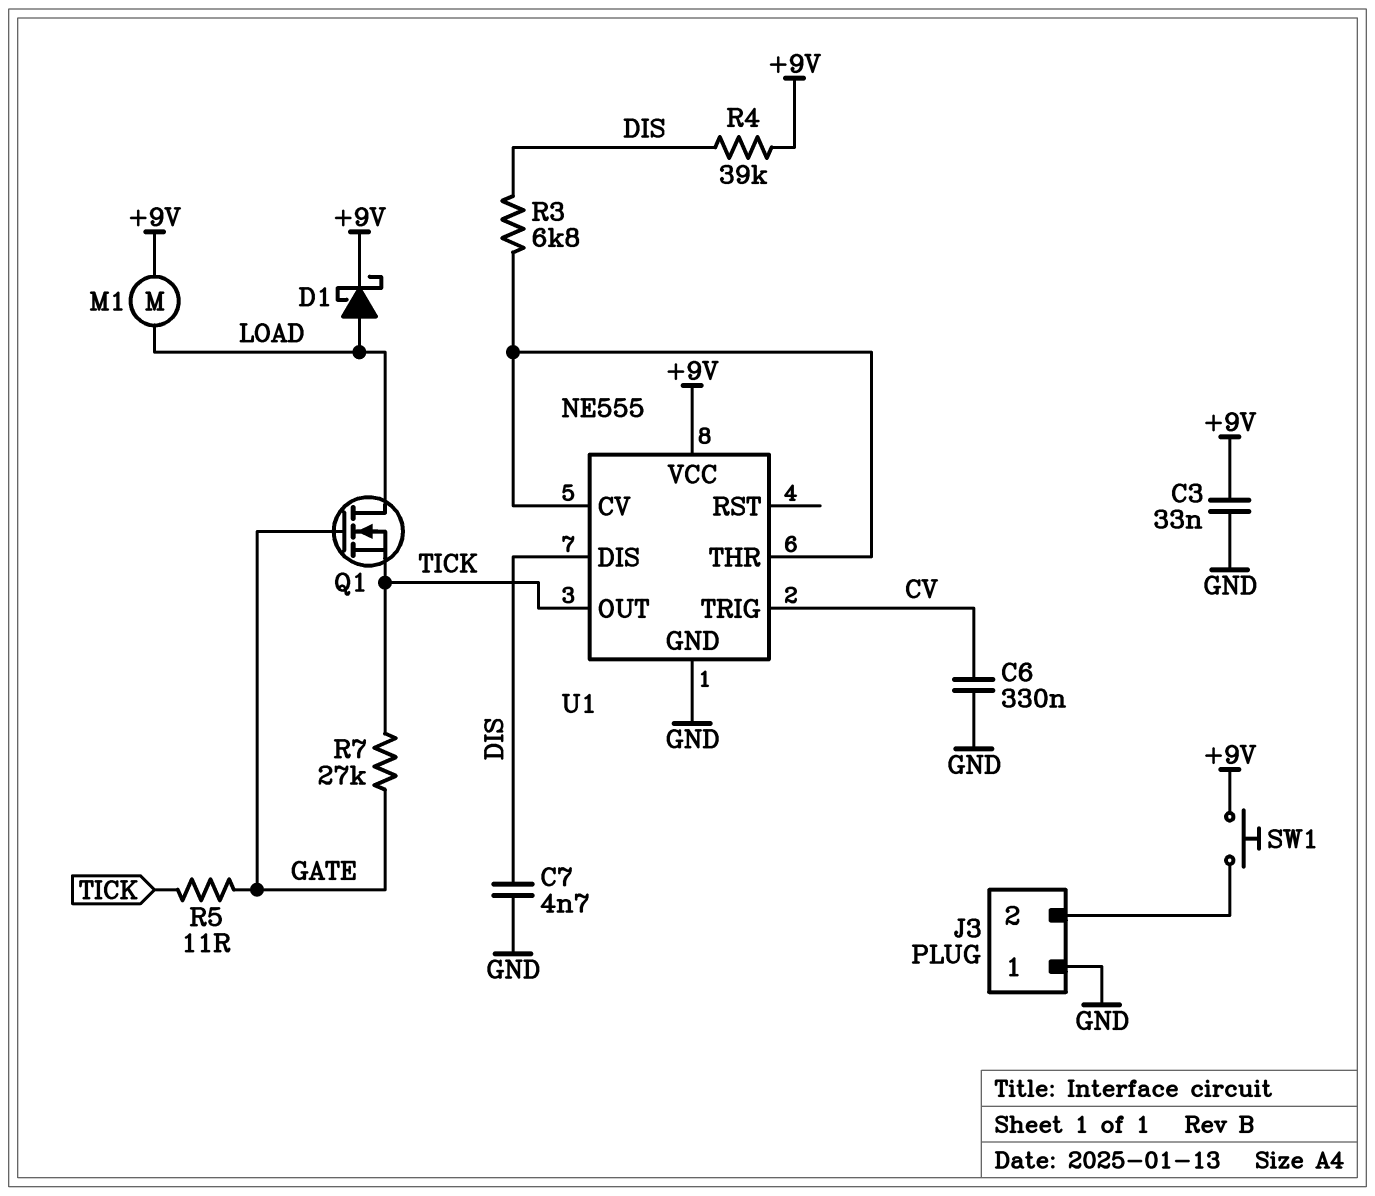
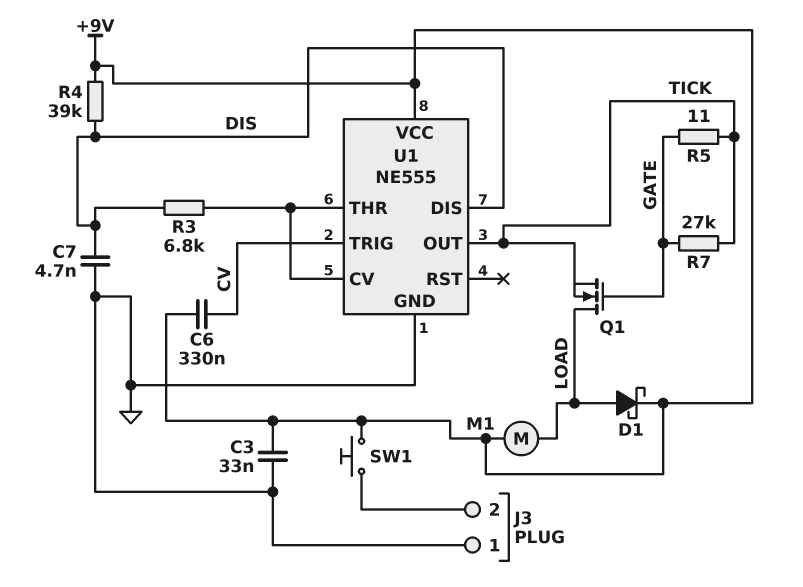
C6: 330nF (CV, GND) -> 330nF (+9V, CV)

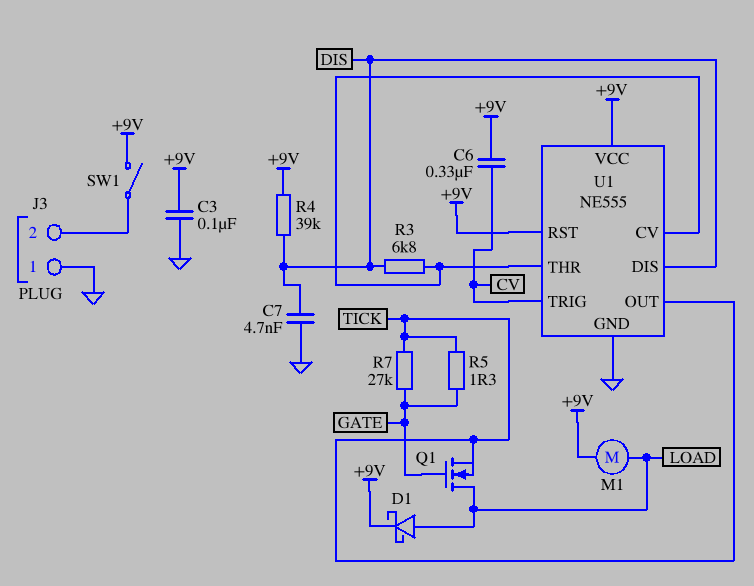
C3: 33nF (+9V, GND) -> 100nF (+9V, GND)
R5: 11 (GATE, TICK) -> 1.3 (GATE, TICK)
SW1: button (+9V, J3/2) -> switch (+9V, J3/2)
U1 pin RST: none -> +9V

